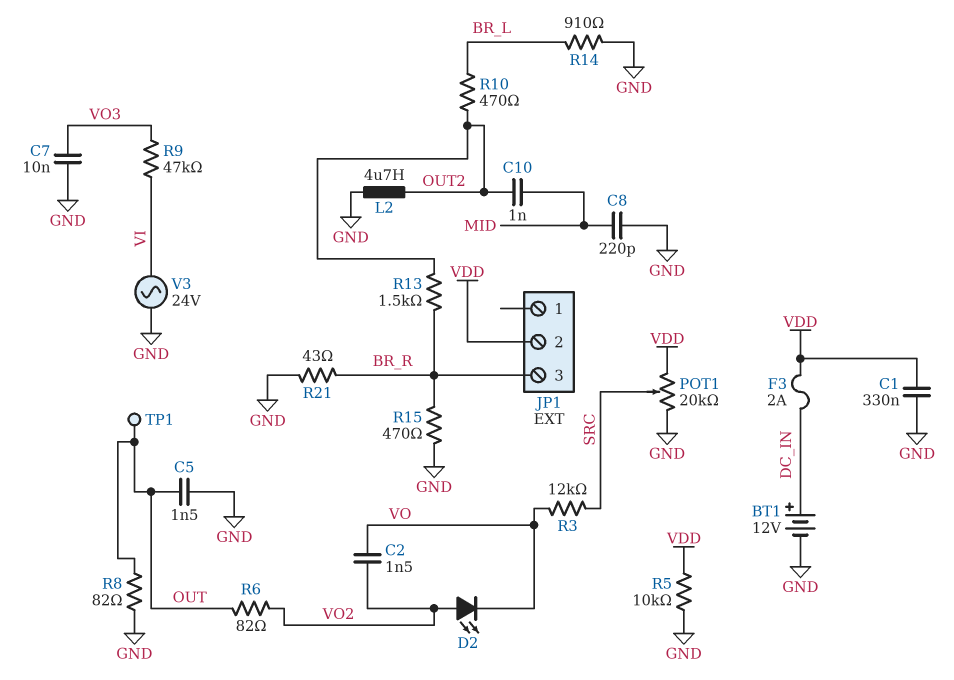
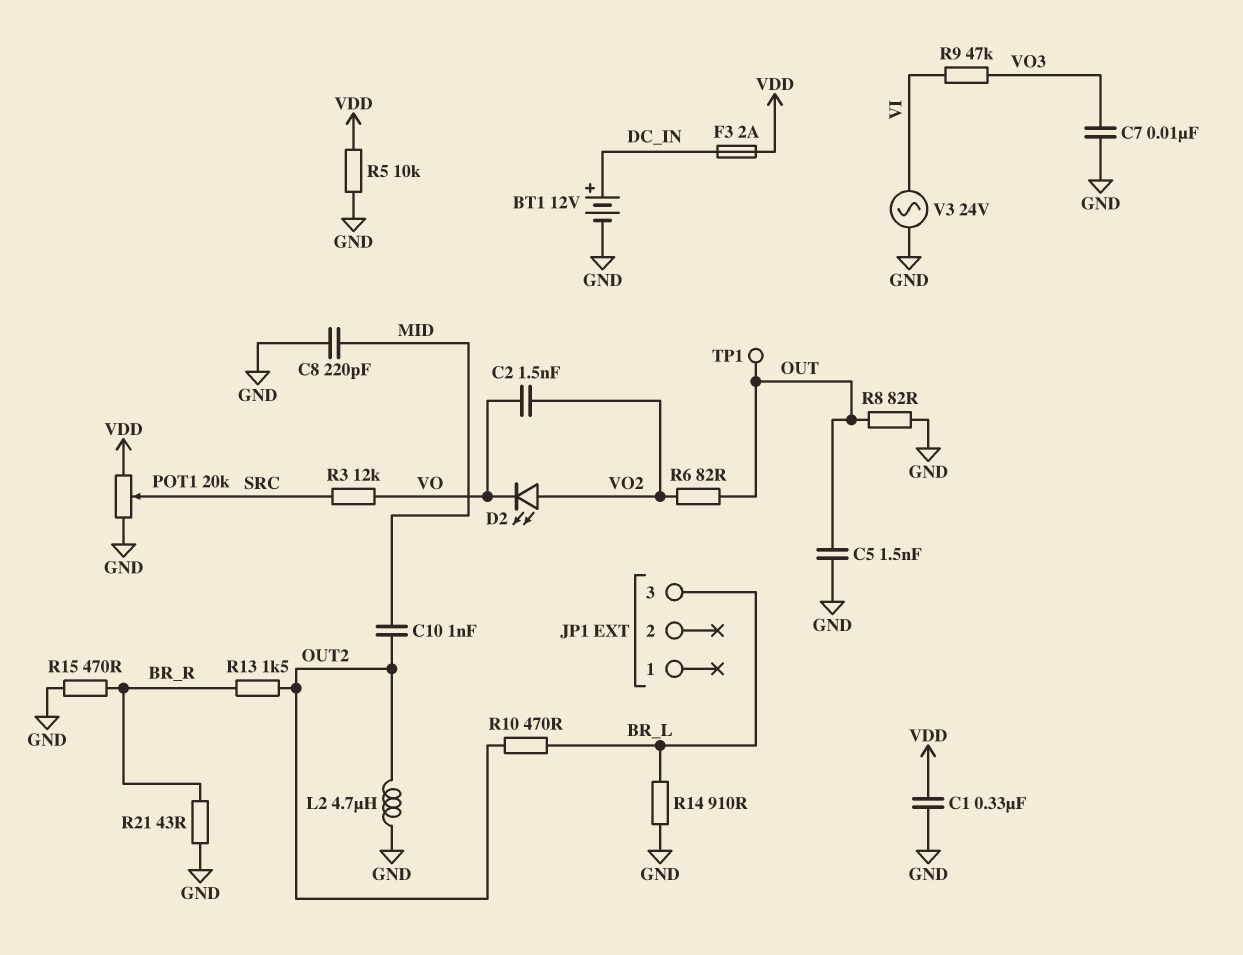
JP1 pin 2: VDD -> none
JP1 pin 3: BR_R -> BR_L

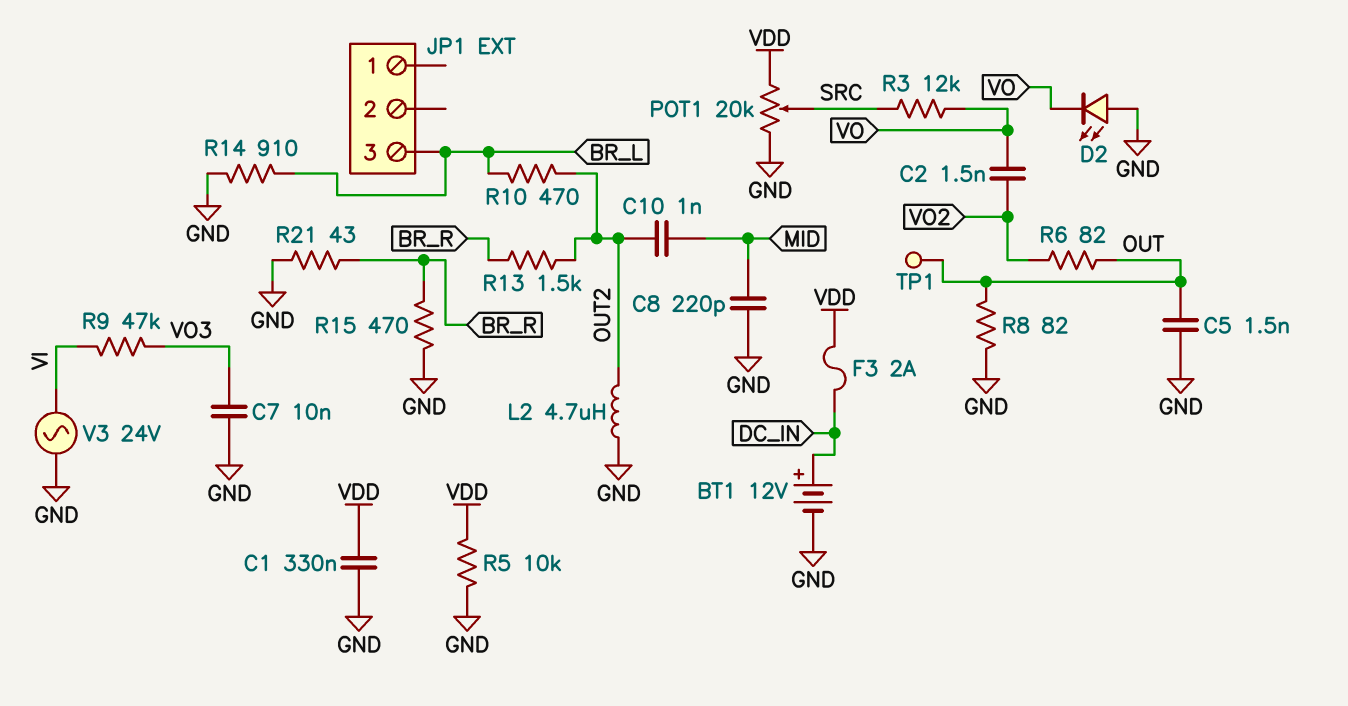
D2: LED (A VO2, K VO) -> LED (A GND, K VO)

